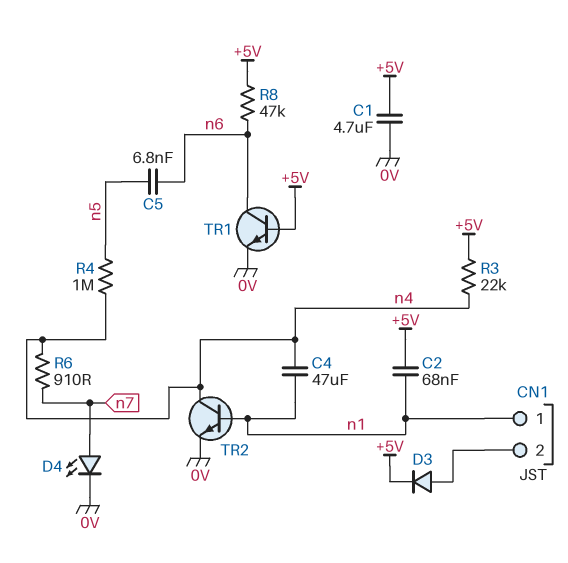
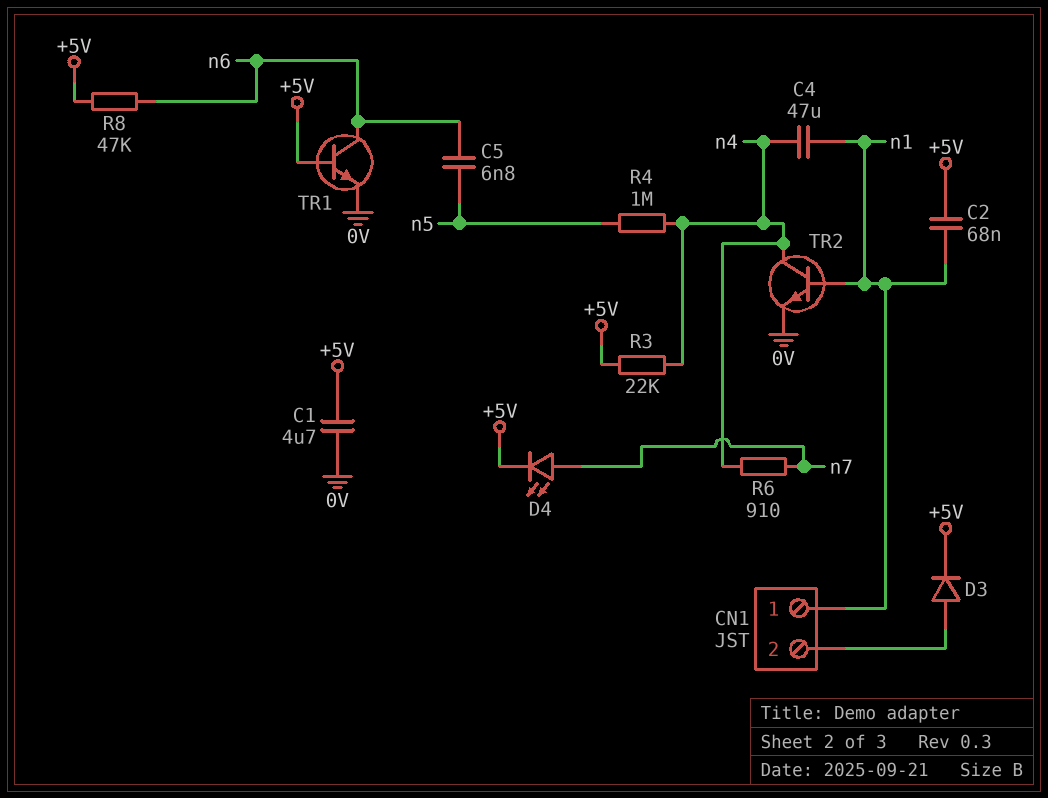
D4: LED (A n7, K 0V) -> LED (A n7, K +5V)

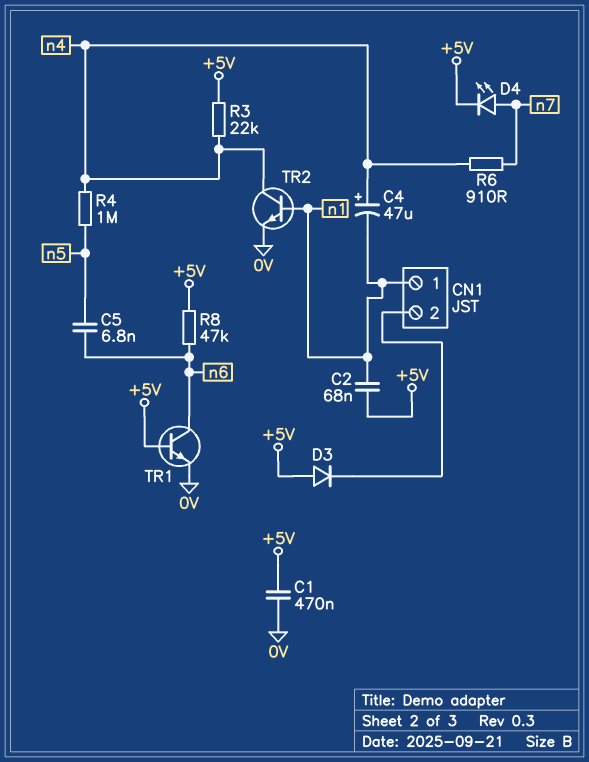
C1: 4.7uF (+5V, 0V) -> 470nF (+5V, 0V)
C4: 47uF (n1, n4) -> 47uF (plus n4, minus n1)
D3: diode (A CN1/2, K +5V) -> diode (A +5V, K CN1/2)

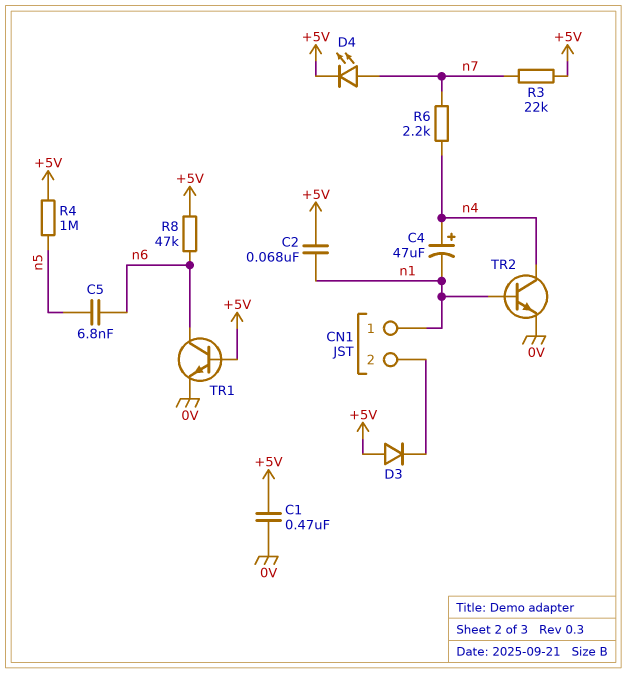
R3: 22k (+5V, n4) -> 22k (+5V, n7)
R4: 1M (n4, n5) -> 1M (+5V, n5)
R6: 910 (n4, n7) -> 2.2k (n4, n7)

